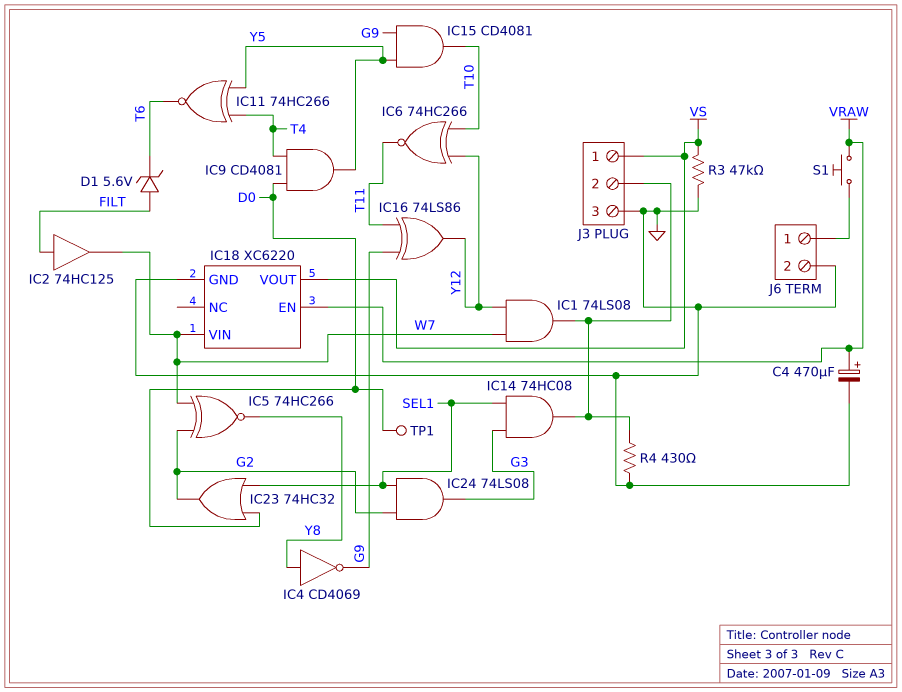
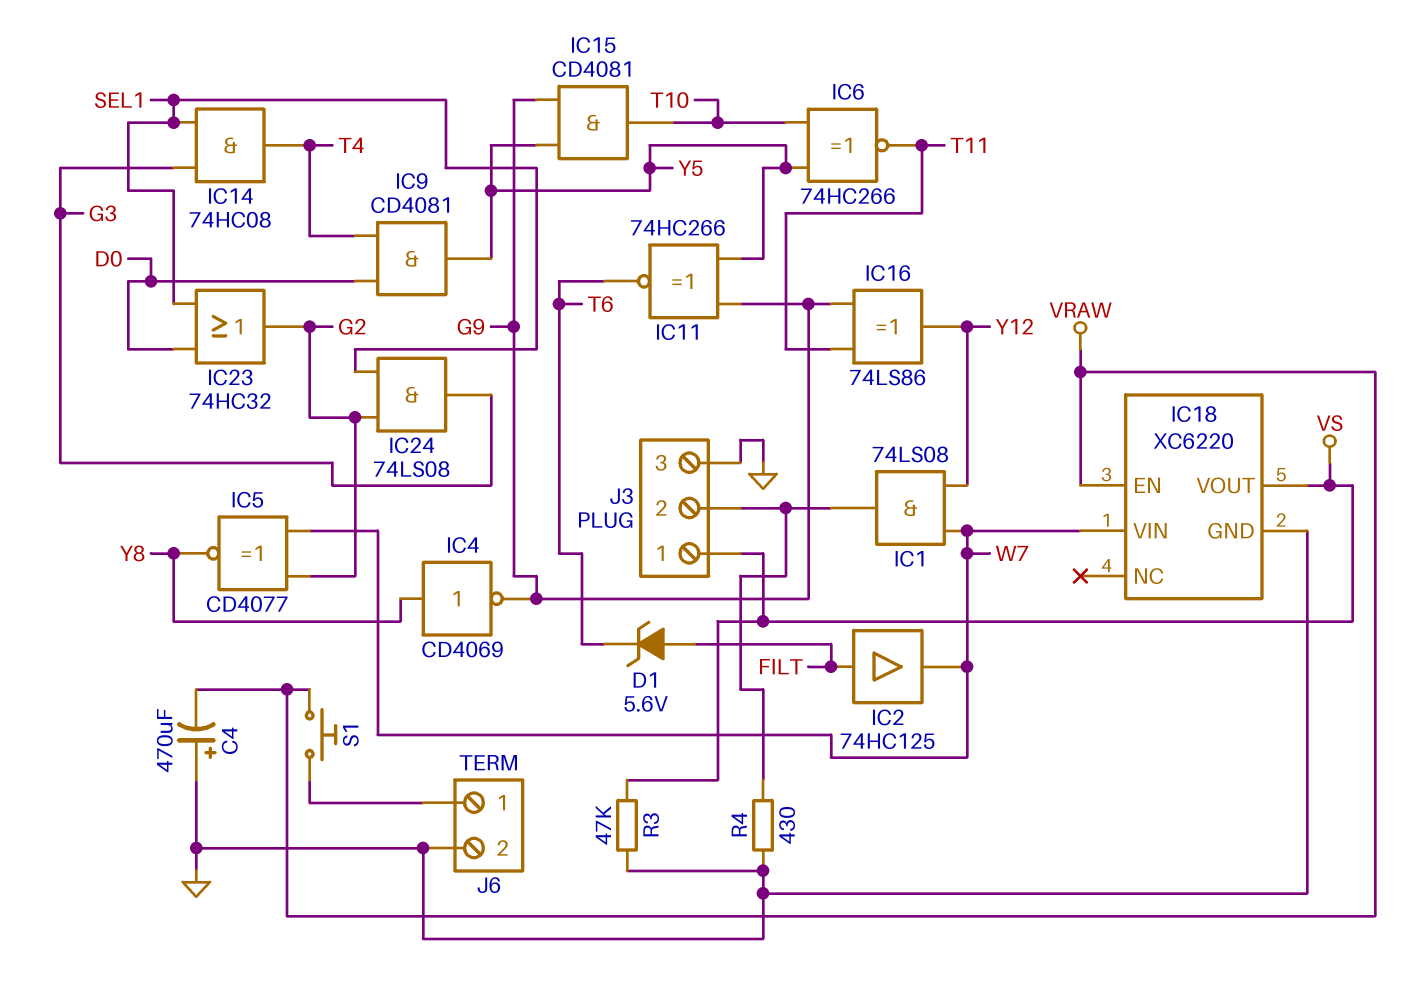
C4: 470uF (plus VRAW, minus GND) -> 470uF (plus GND, minus VRAW)
IC5: XNOR 74HC266 (in G2, in W7, out Y8) -> XNOR CD4077 (in G2, in W7, out Y8)
IC6: XNOR 74HC266 (in T10, in Y12, out T11) -> XNOR 74HC266 (in T10, in Y5, out T11)
IC11: XNOR 74HC266 (in T4, in Y5, out T6) -> XNOR 74HC266 (in G9, in Y5, out T6)
IC14: AND 74HC08 (in G3, in SEL1, out J3/2) -> AND 74HC08 (in G3, in SEL1, out T4)
TP1: test point (D0) -> none

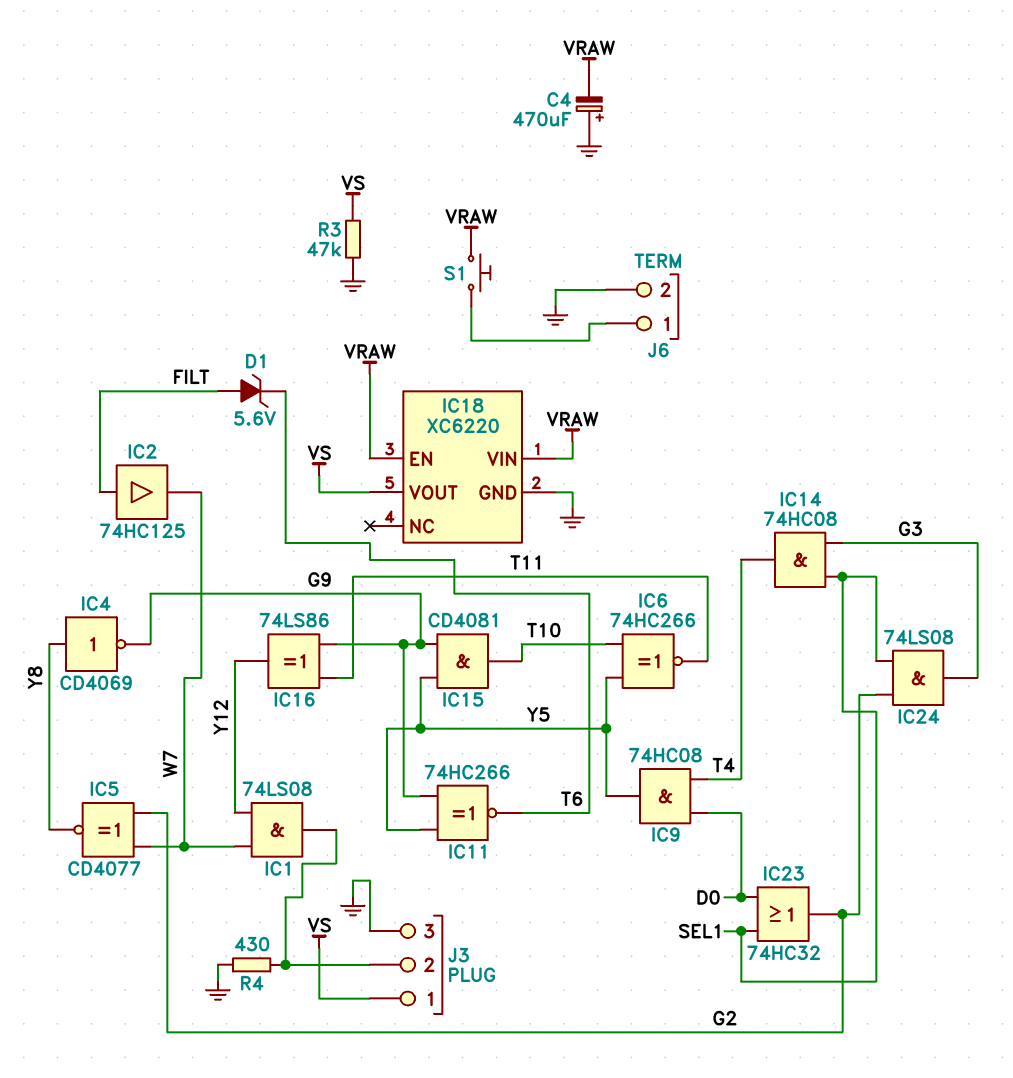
IC9: AND CD4081 (in D0, in T4, out Y5) -> AND 74HC08 (in D0, in T4, out Y5)
IC18 pin VIN: W7 -> VRAW

